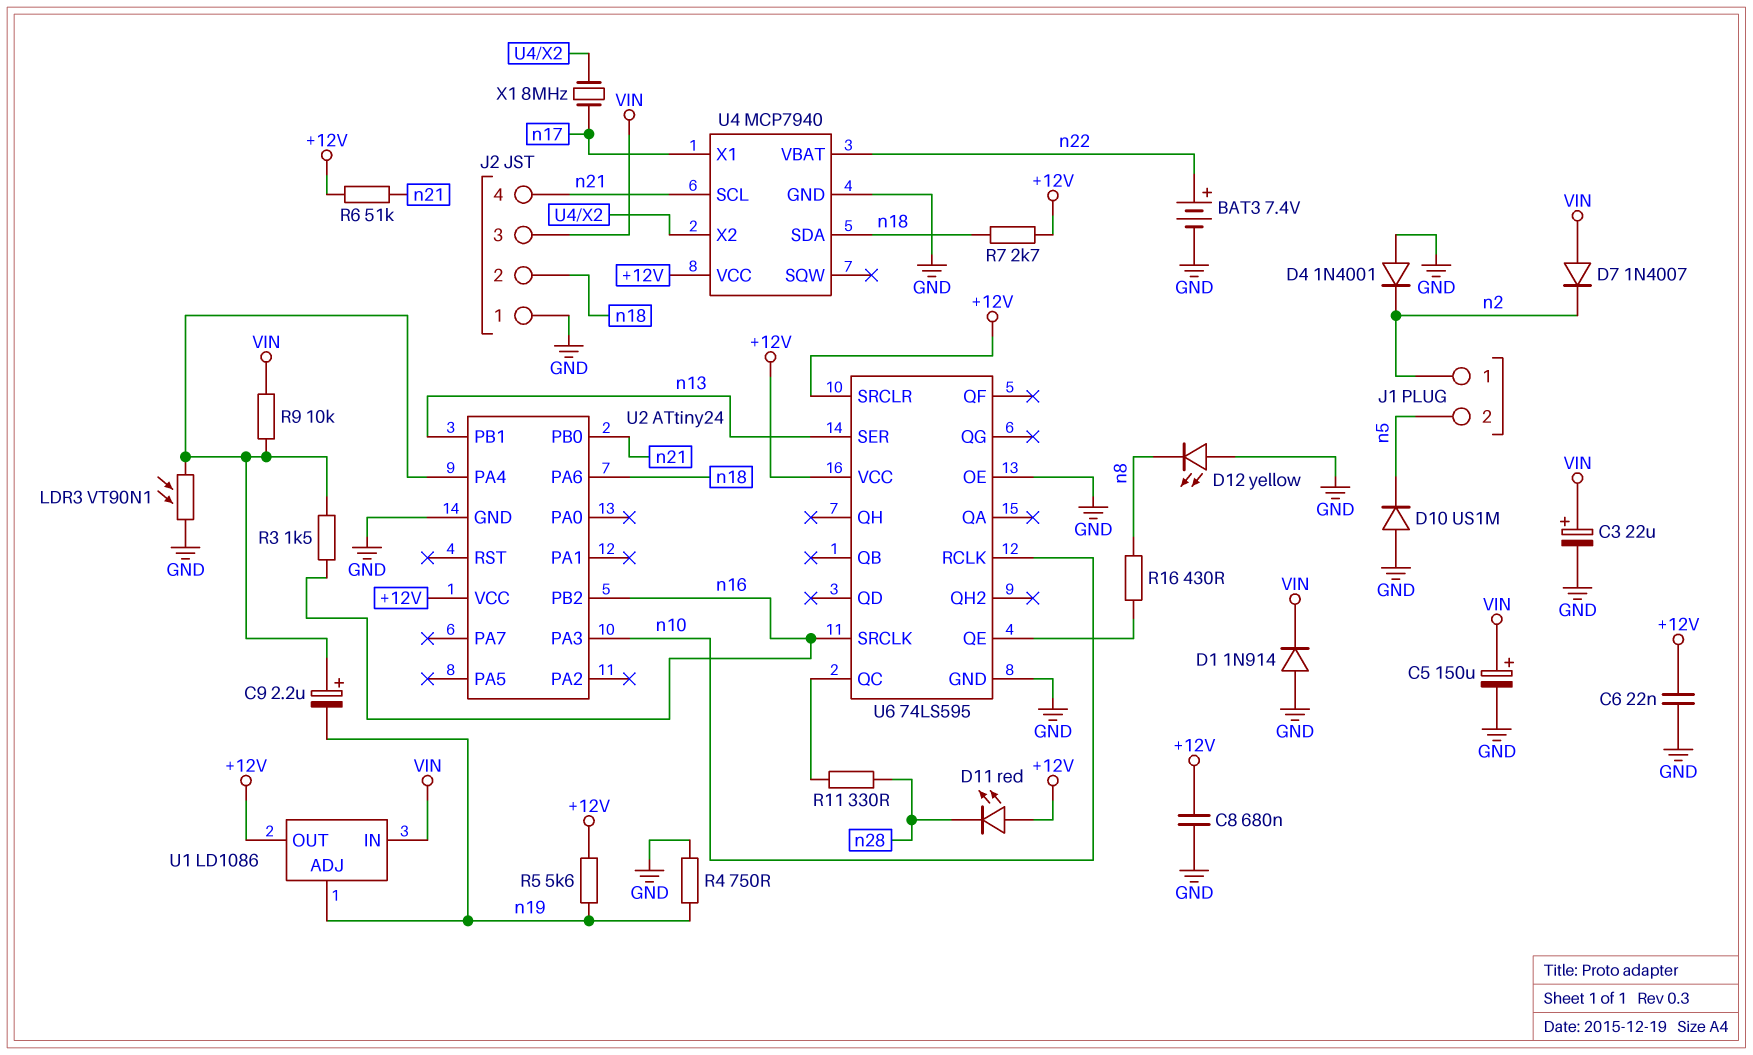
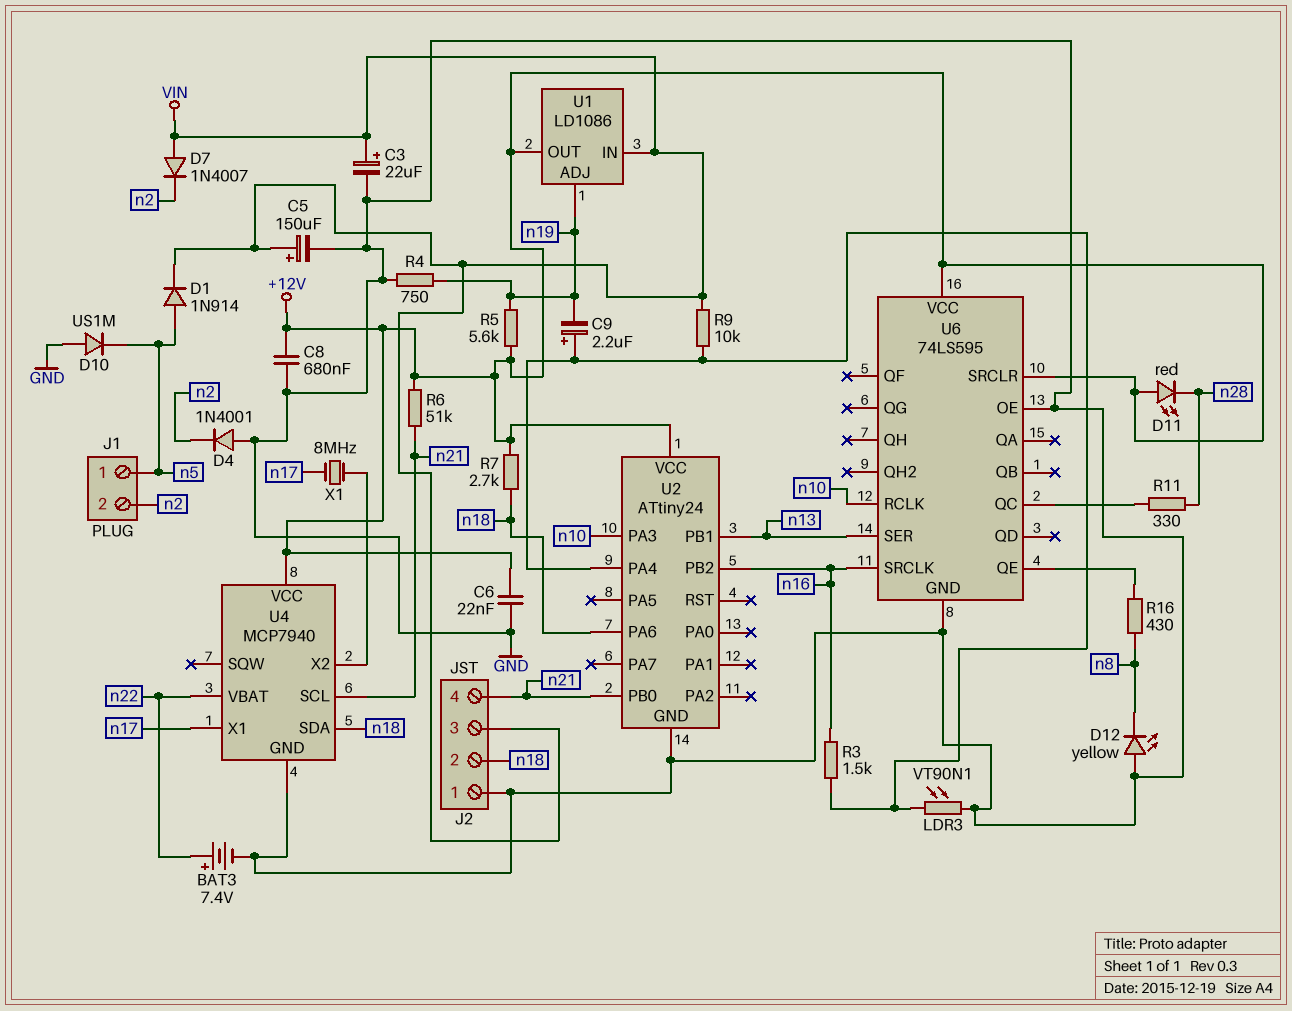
D1: diode 1N914 (A GND, K VIN) -> diode 1N914 (A n5, K VIN)
J1 pin 1: n2 -> n5
J1 pin 2: n5 -> n2

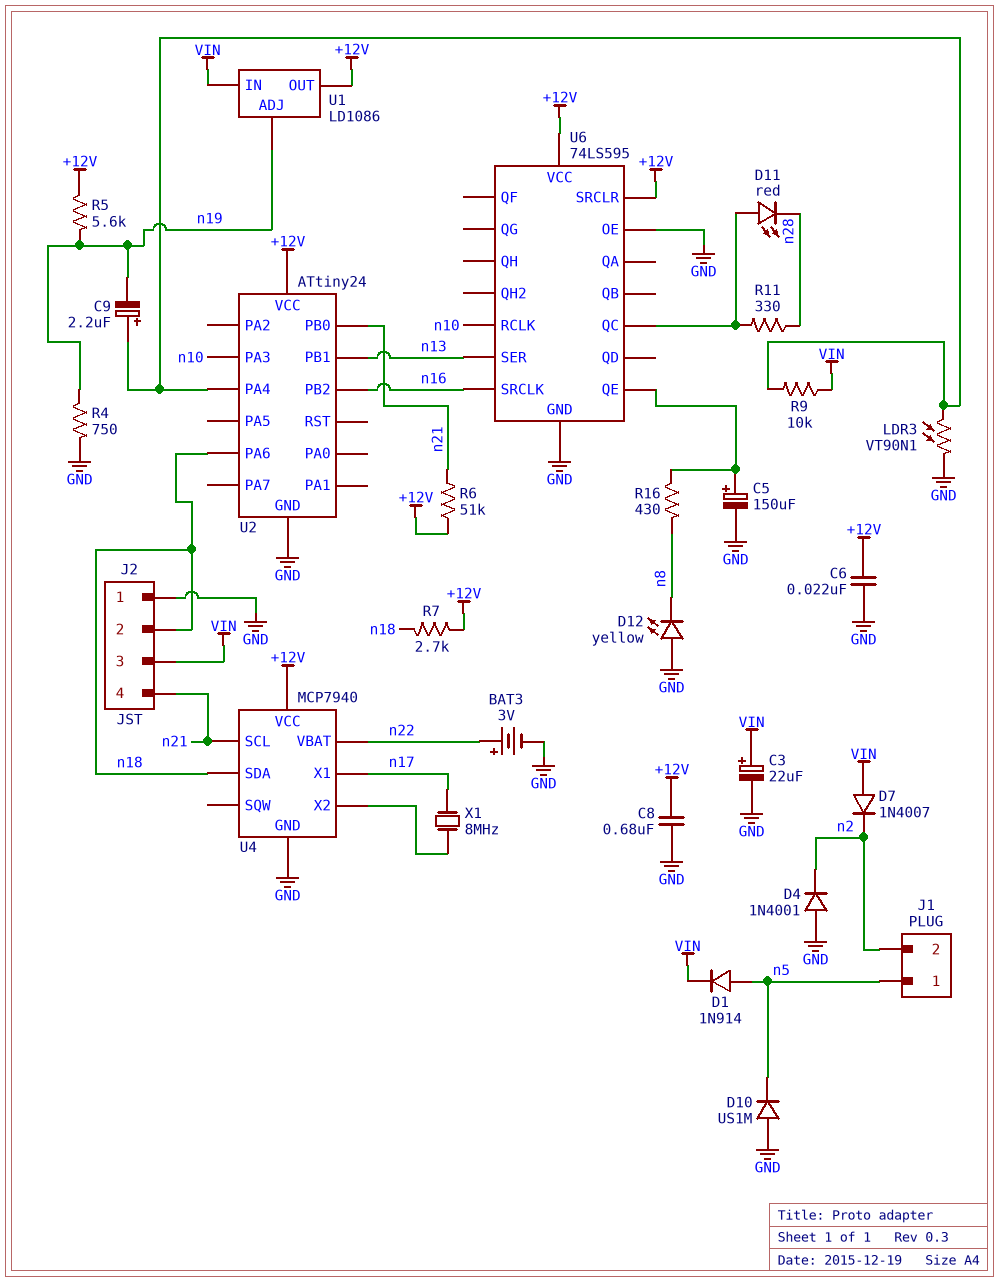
BAT3: 7.4V (plus n22, minus GND) -> 3V (plus n22, minus GND)
C5: 150uF (plus VIN, minus GND) -> 150uF (plus U6/QE, minus GND)
D11: LED red (A +12V, K n28) -> LED red (A U6/QC, K n28)
R3: 1.5k (U2/PA4, n16) -> none

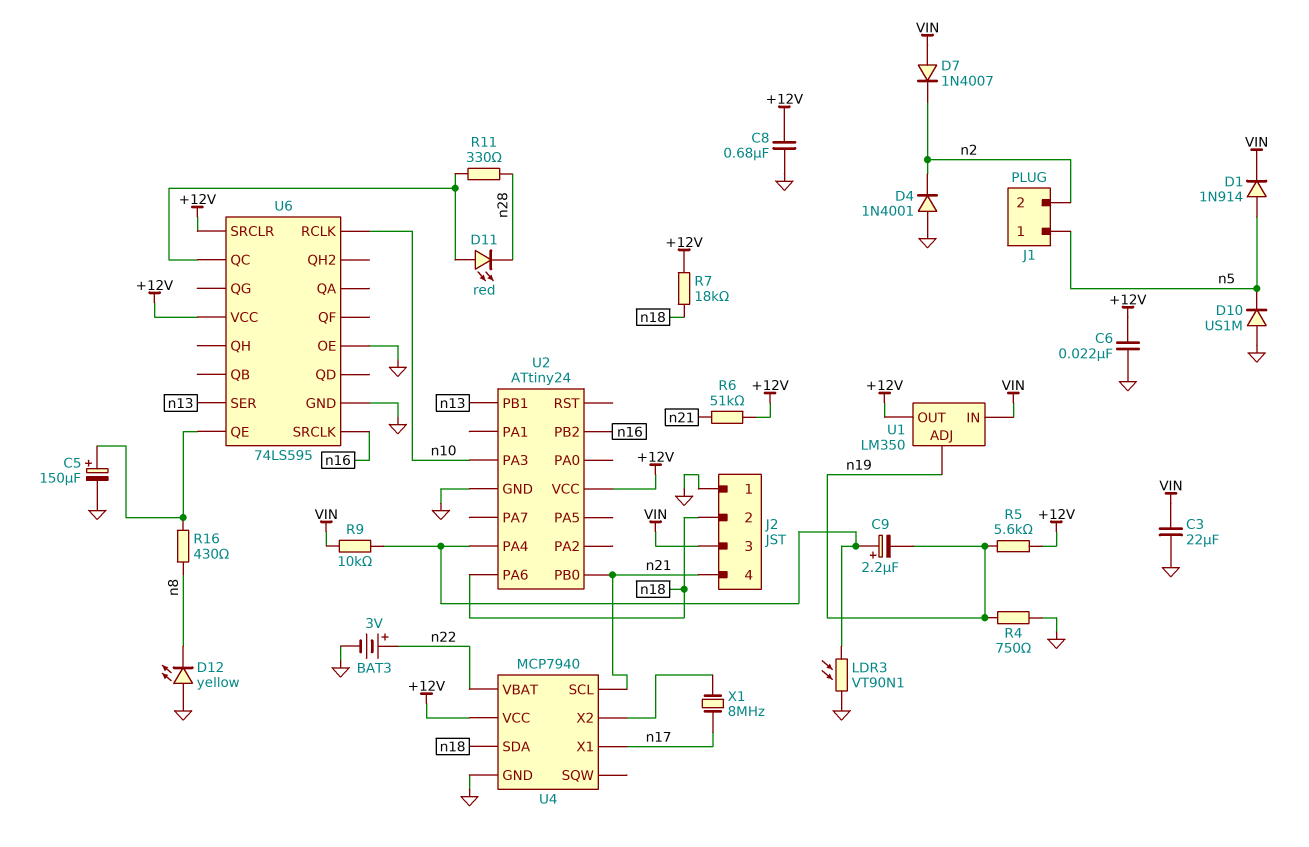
C3: 22uF (plus VIN, minus GND) -> 22uF (GND, VIN)
R7: 2.7k (+12V, n18) -> 18k (+12V, n18)
U1: LD1086 -> LM350

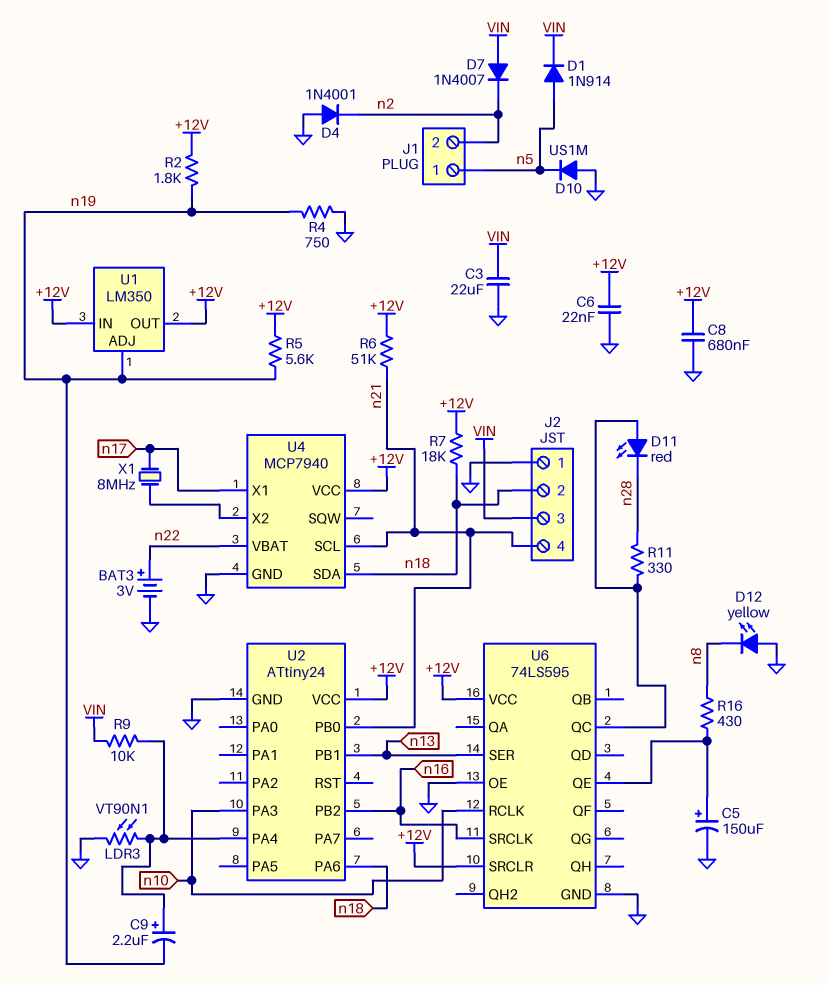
R2: none -> 1.8k (+12V, n19)
U1 pin IN: VIN -> +12V

